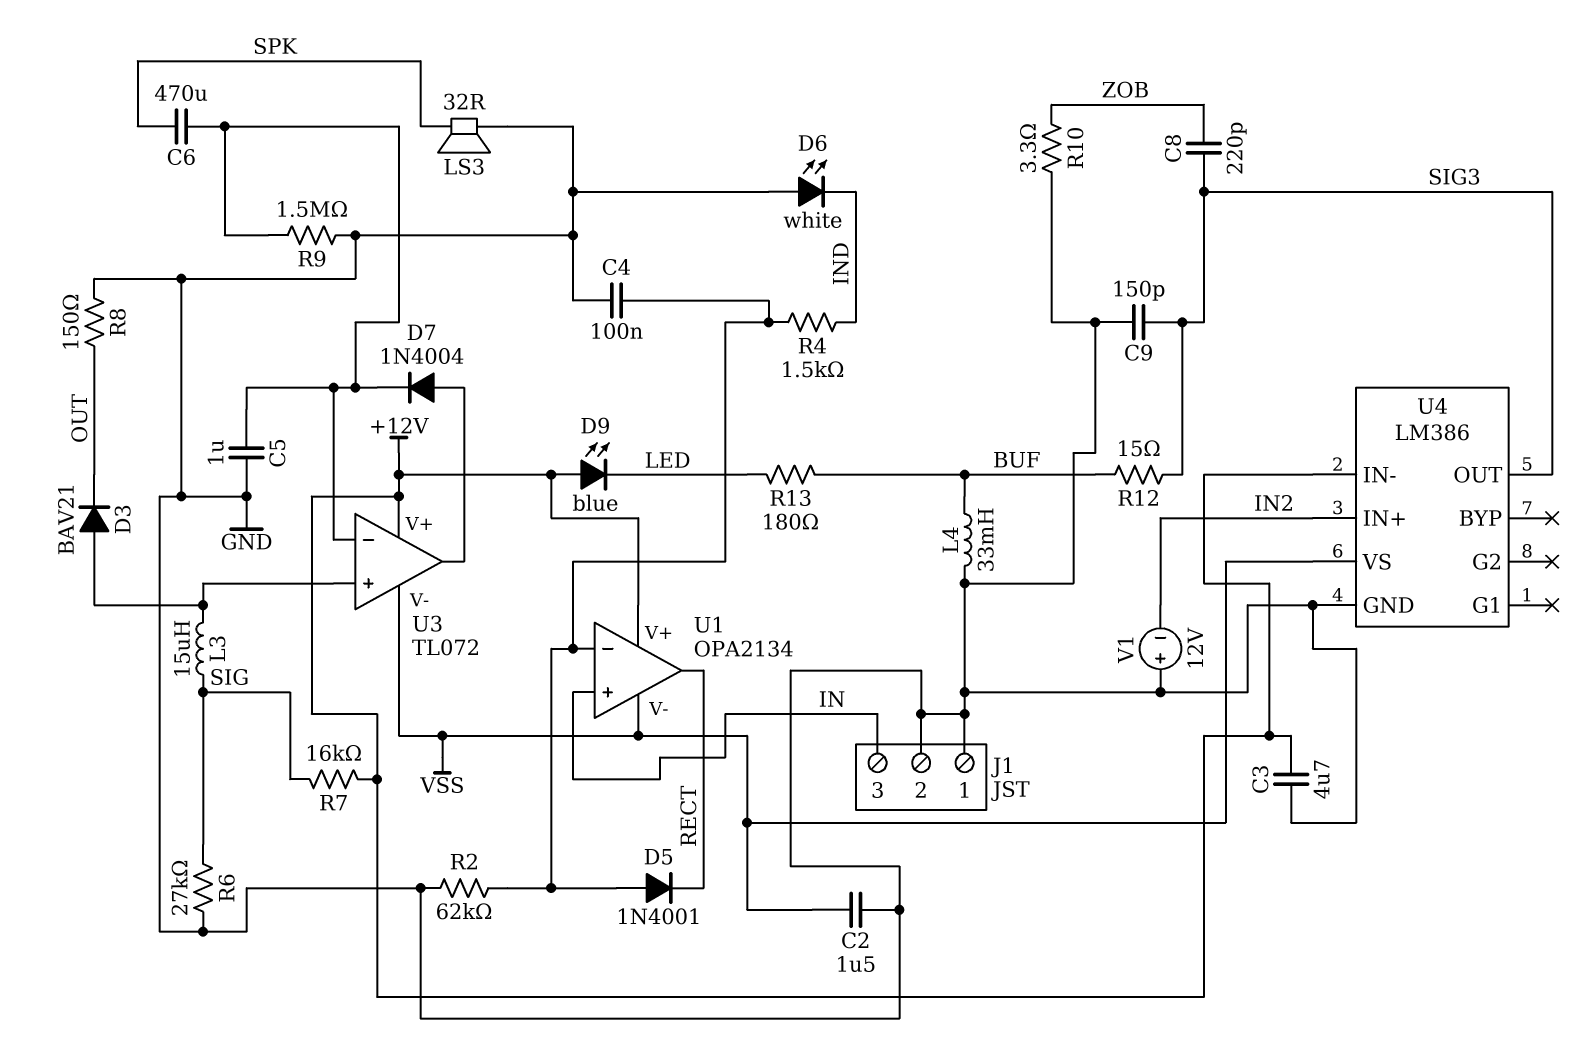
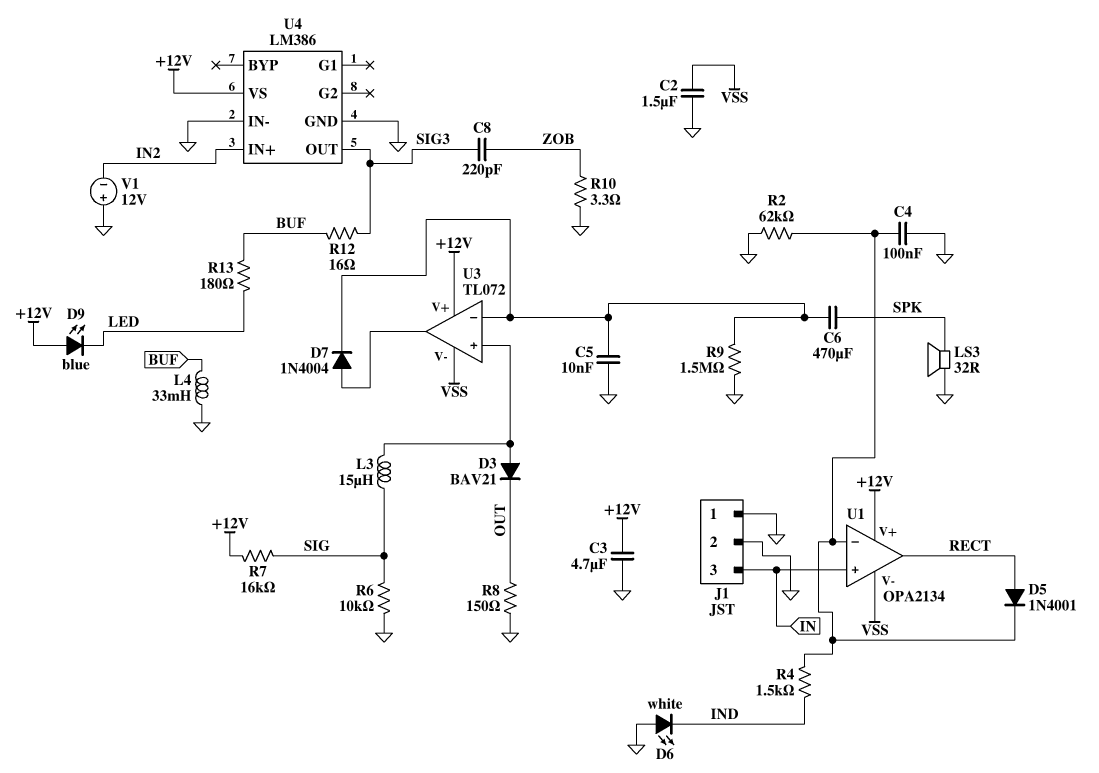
C5: 1uF (GND, U3/in-) -> 10nF (GND, U3/in-)
C9: 150pF (GND, SIG3) -> none
D5: diode 1N4001 (A U1/in-, K RECT) -> diode 1N4001 (A RECT, K U1/in-)
R6: 27k (GND, SIG) -> 10k (GND, SIG)
R12: 15 (BUF, SIG3) -> 16 (BUF, SIG3)
U4 pin IN-: +12V -> GND
U4 pin VS: VSS -> +12V

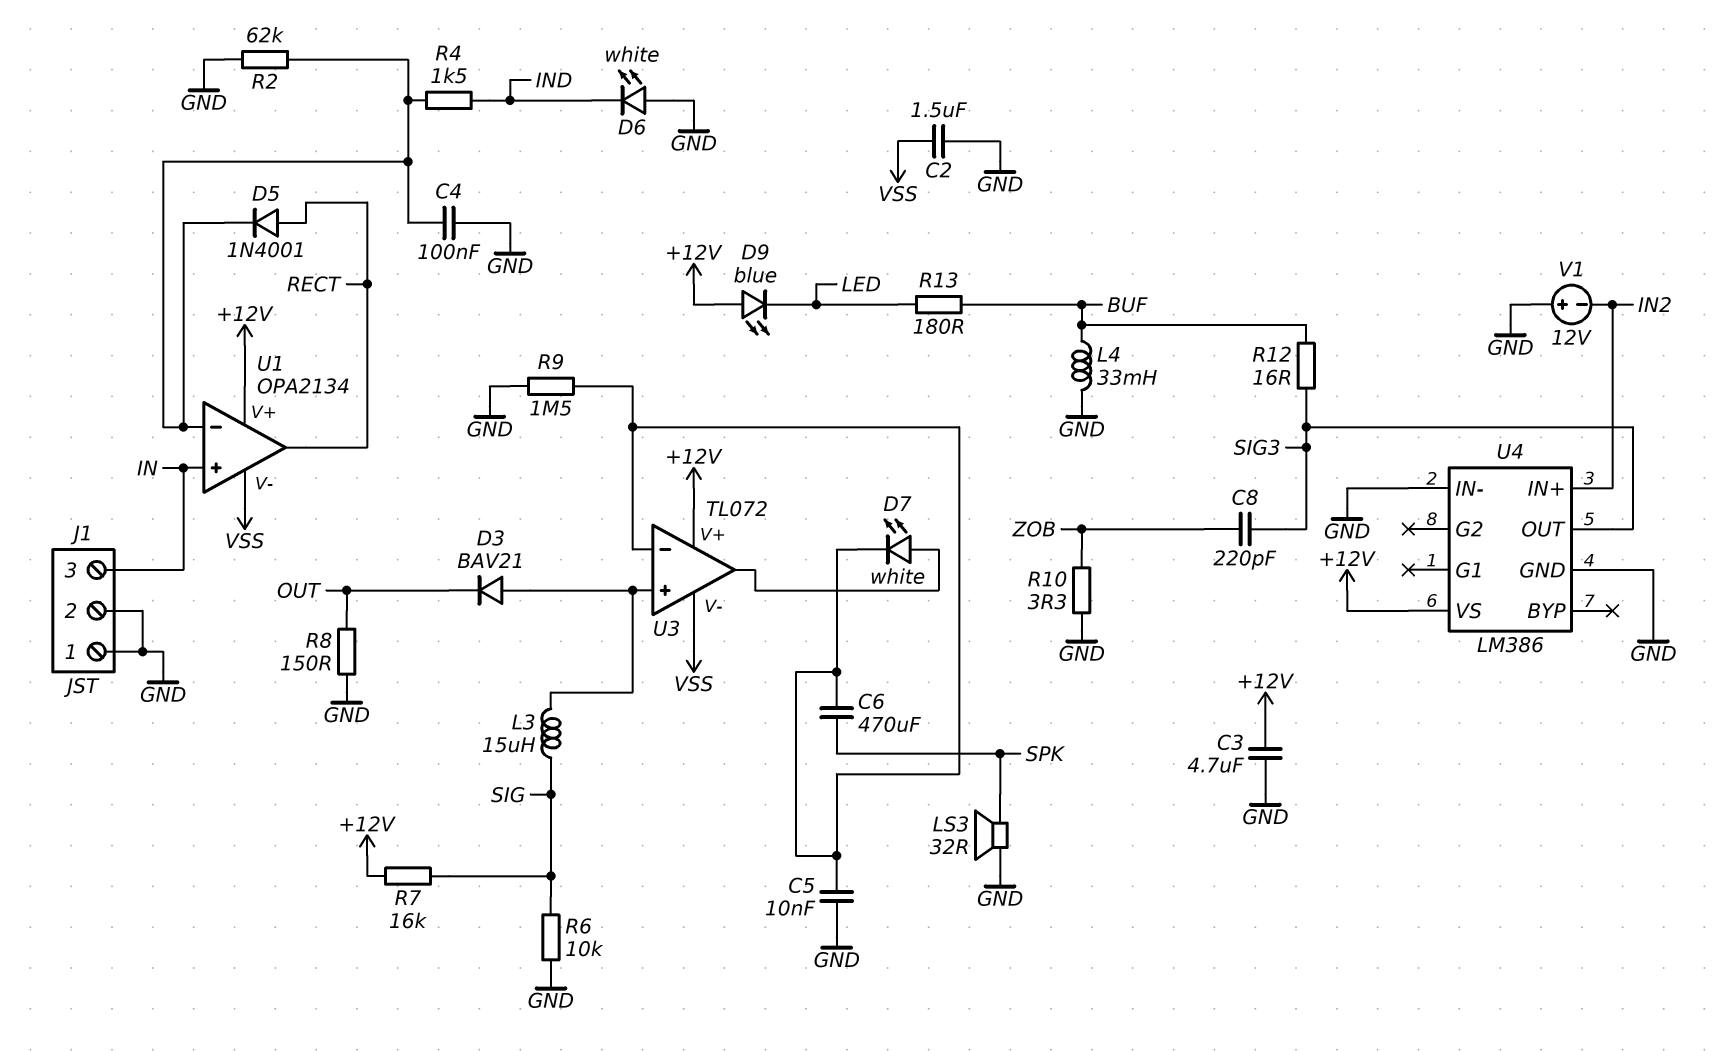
D7: diode 1N4004 (A U3/out, K U3/in-) -> LED white (A U3/out, K U3/in-)

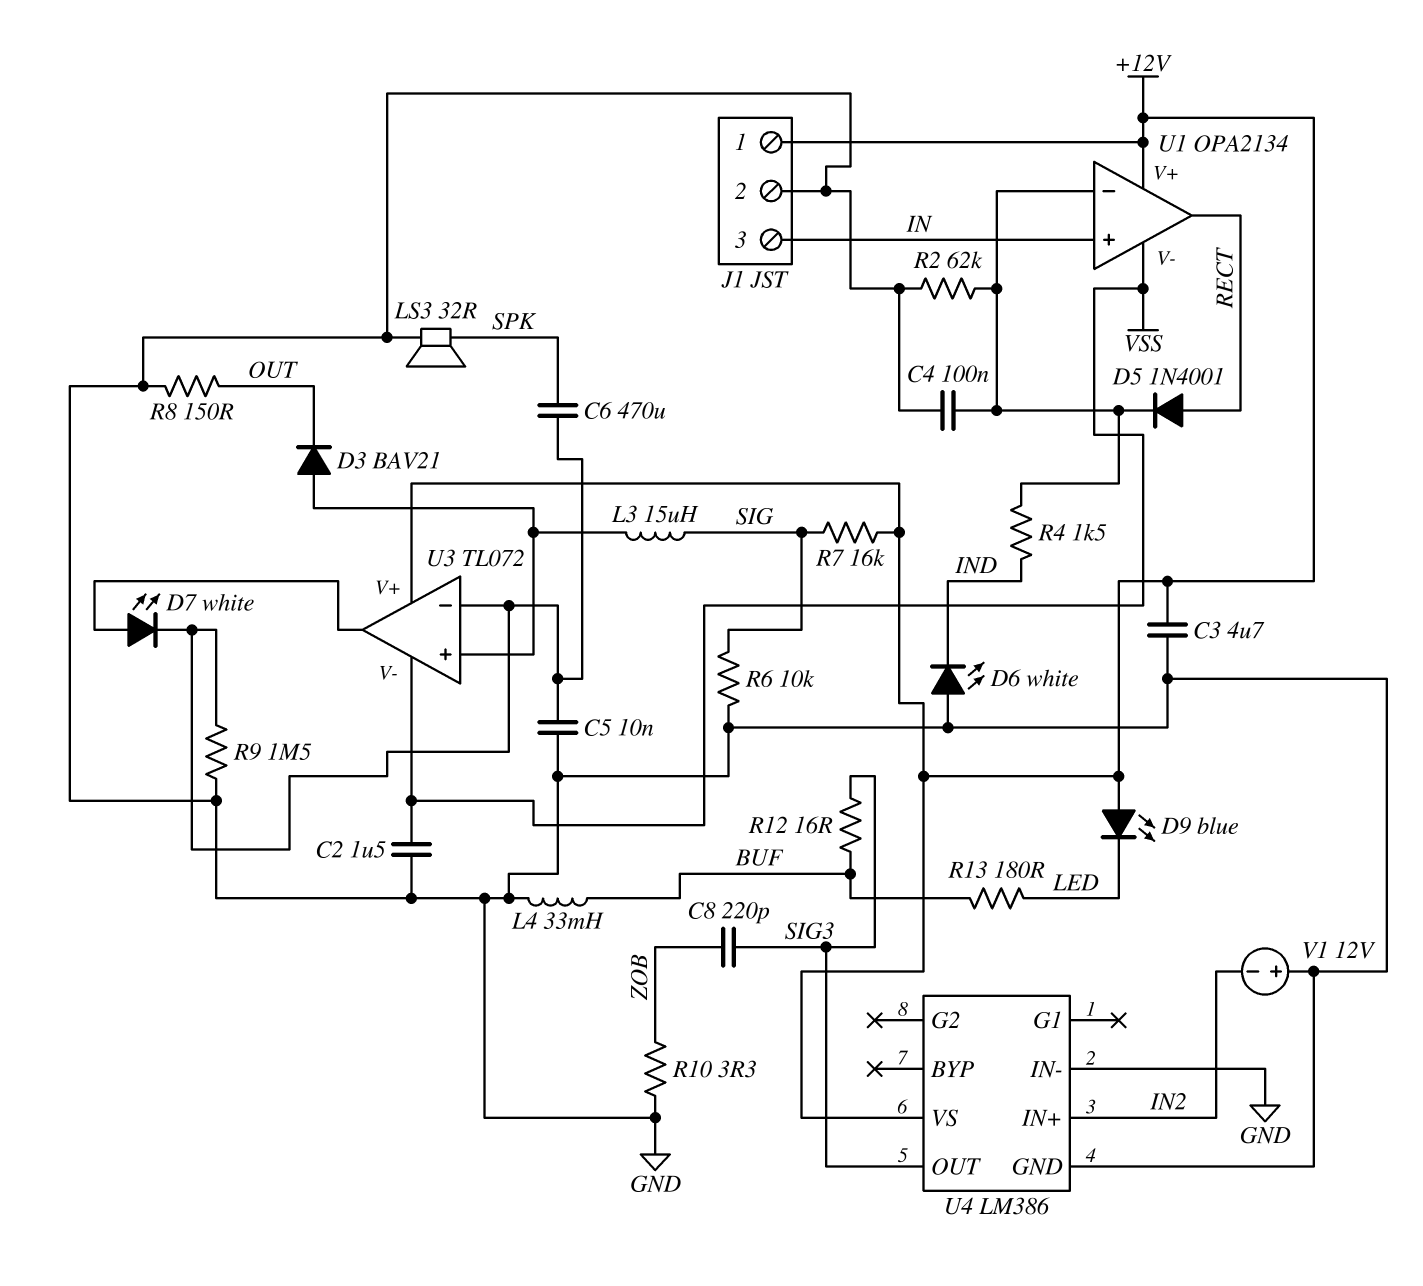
J1 pin 1: GND -> +12V

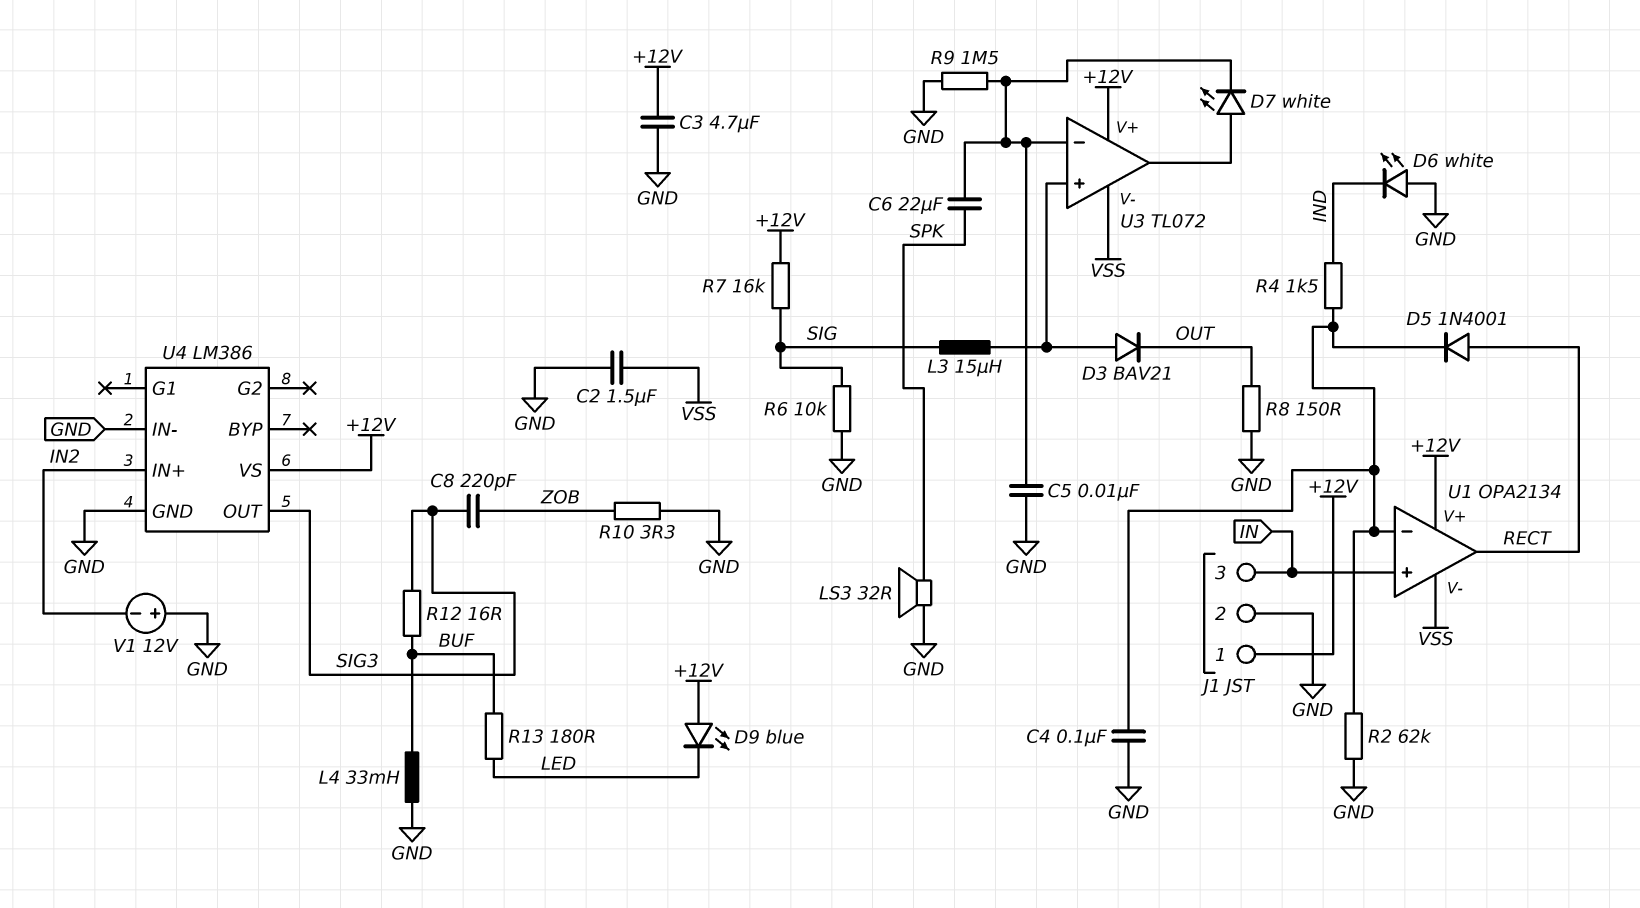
C6: 470uF (SPK, U3/in-) -> 22uF (SPK, U3/in-)

